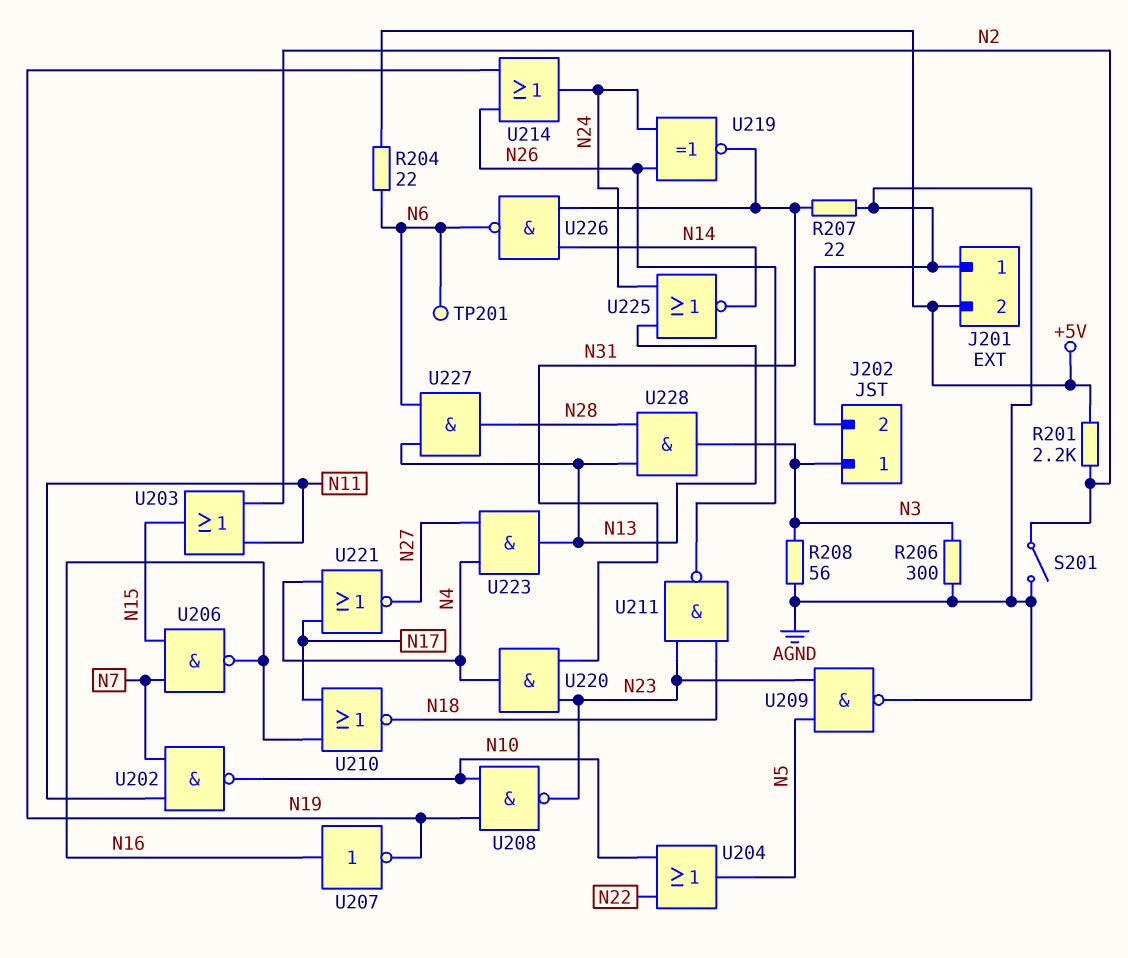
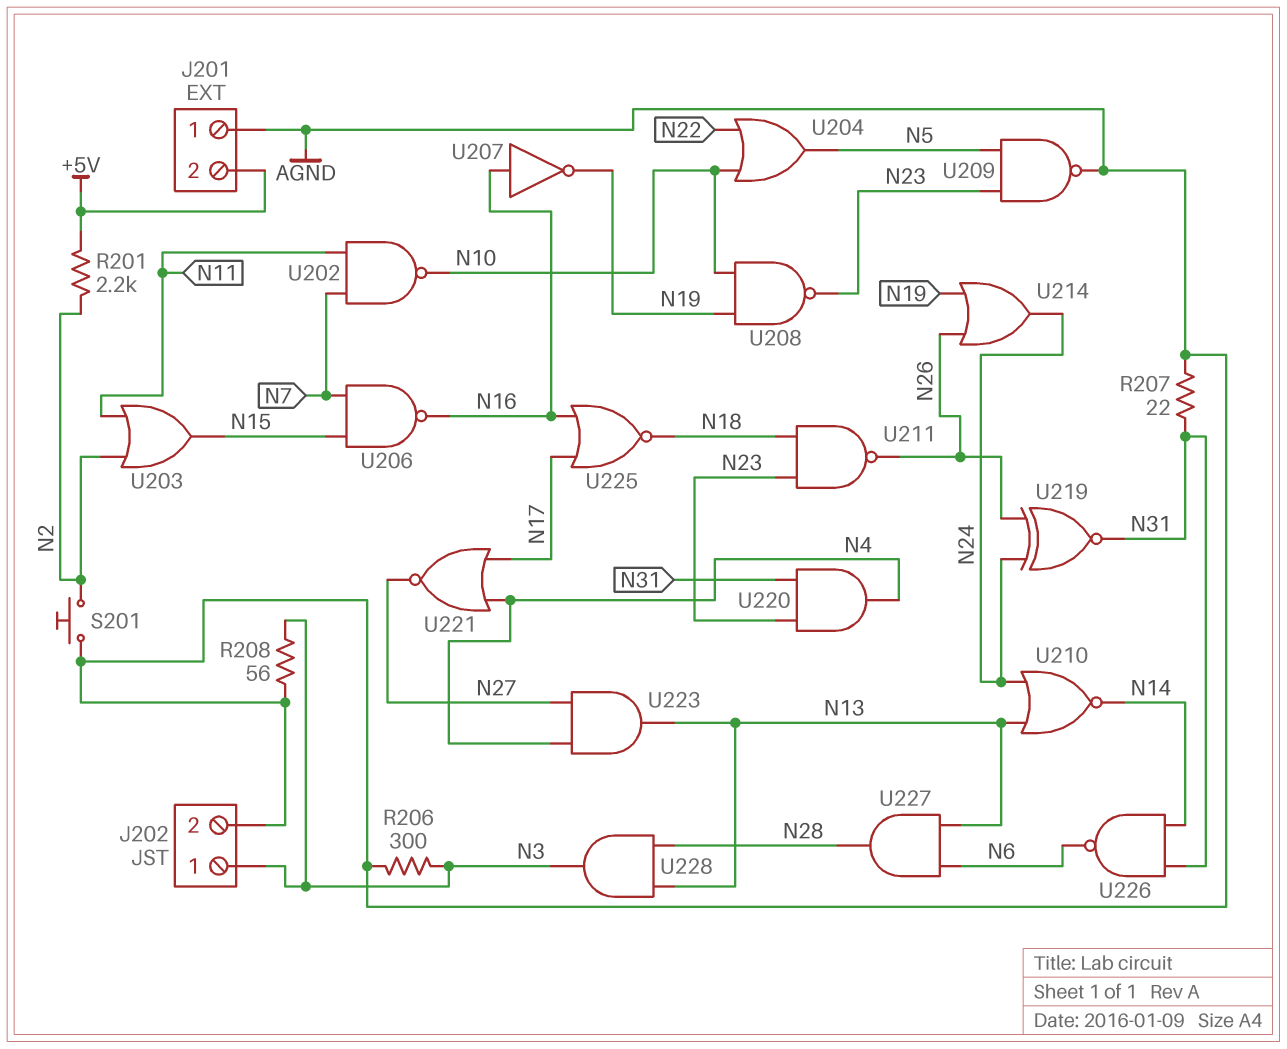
R204: 22 (+5V, N6) -> none
S201: switch (AGND, N2) -> button (AGND, N2)
TP201: test point (N6) -> none
U210: NOR (in N16, in N17, out N18) -> NOR (in N13, in N24, out N14)
U225: NOR (in N13, in N24, out N14) -> NOR (in N16, in N17, out N18)

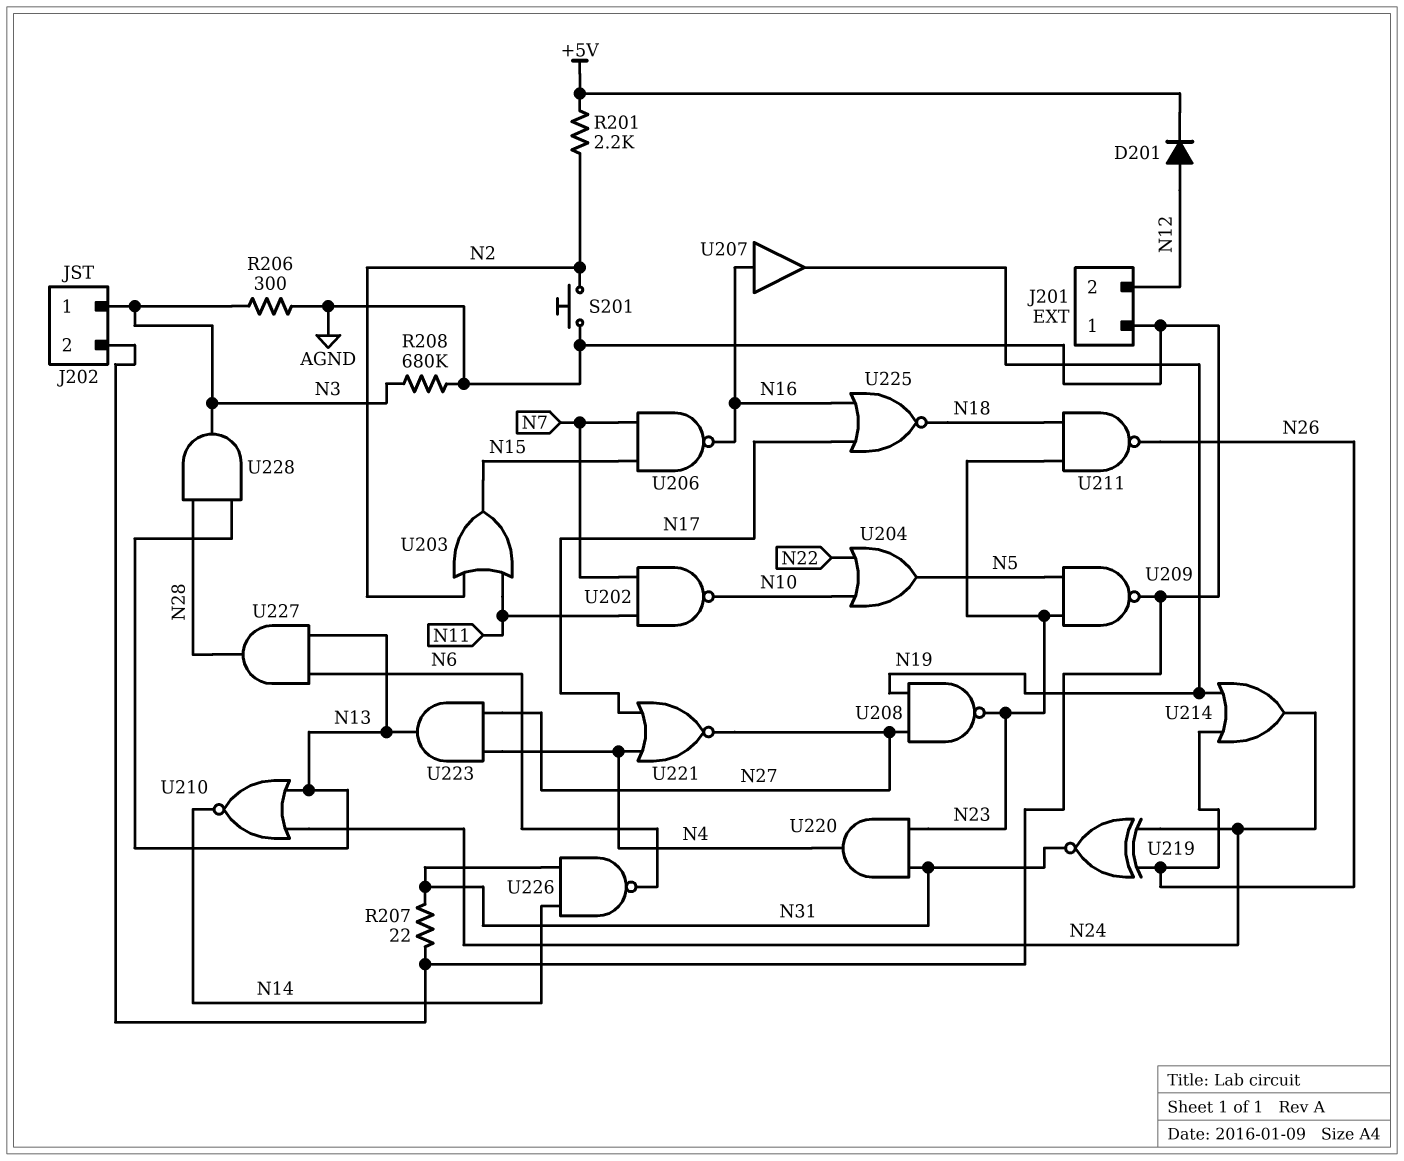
D201: none -> diode (A N12, K +5V)
J201 pin 2: +5V -> N12
R208: 56 (AGND, N3) -> 680k (AGND, N3)
U207: NOT (in N16, out N19) -> buffer (in N16, out N19)
U208: NAND (in N10, in N19, out N23) -> NAND (in N19, in N27, out N23)

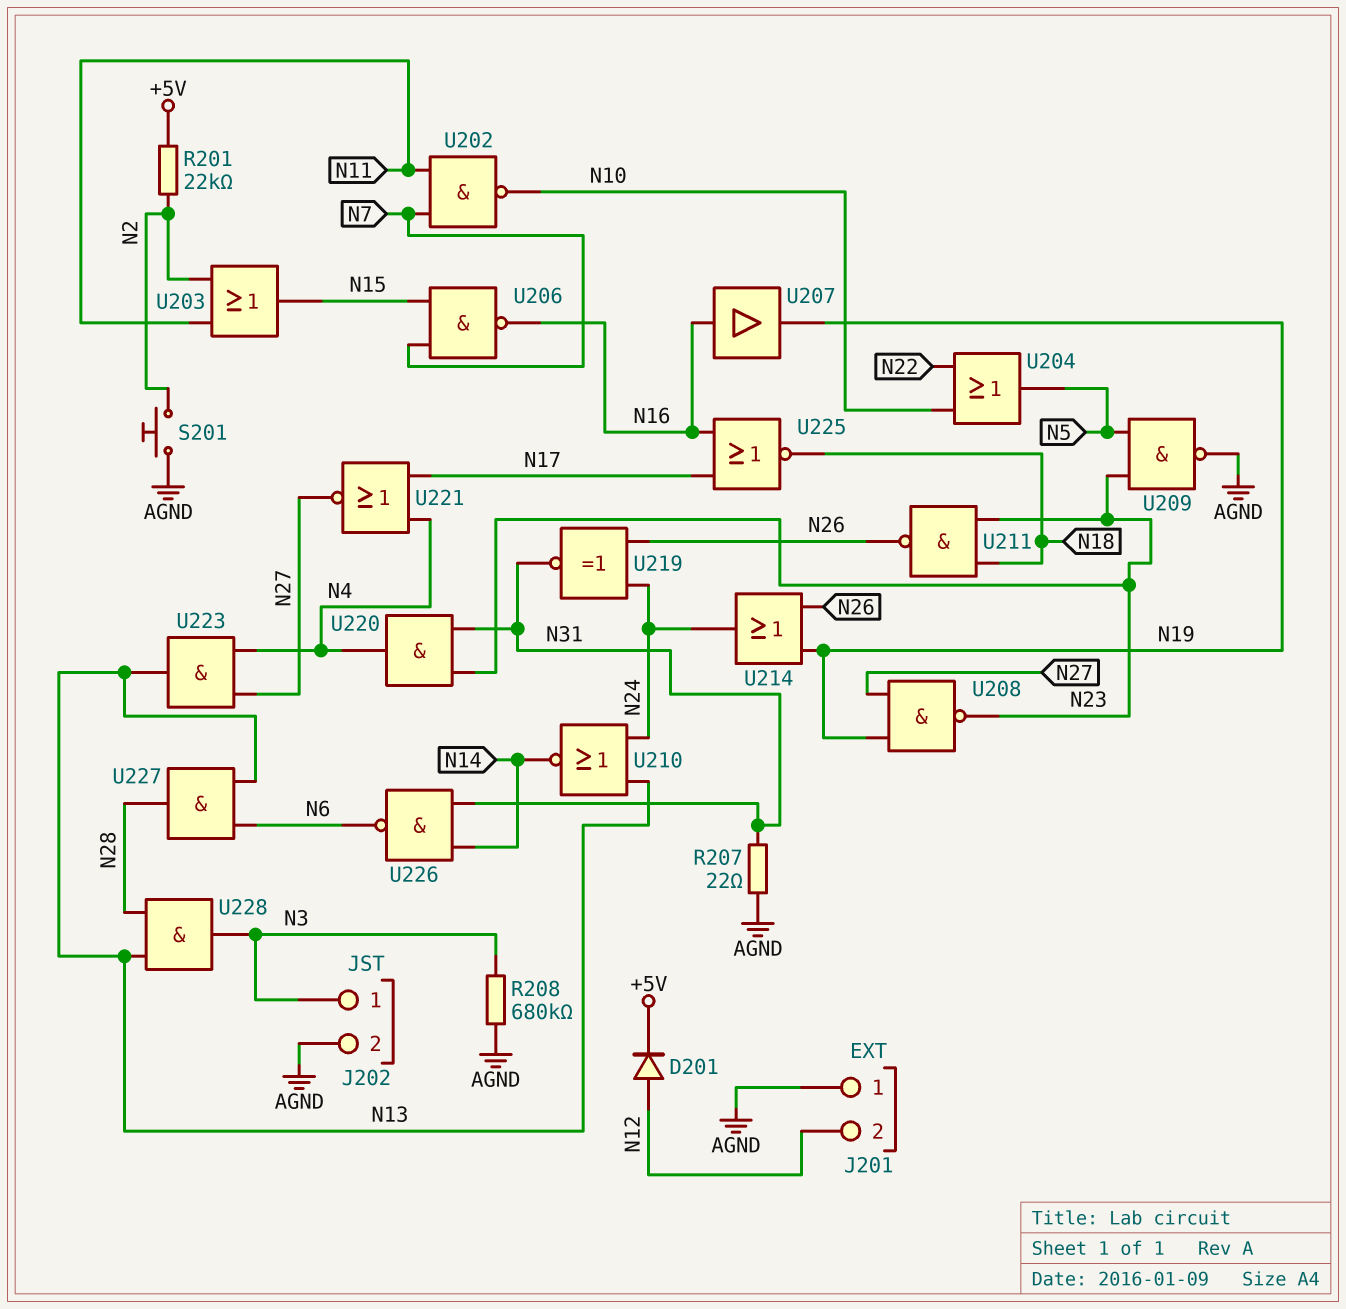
R201: 2.2k (+5V, N2) -> 22k (+5V, N2)
R206: 300 (AGND, N3) -> none

